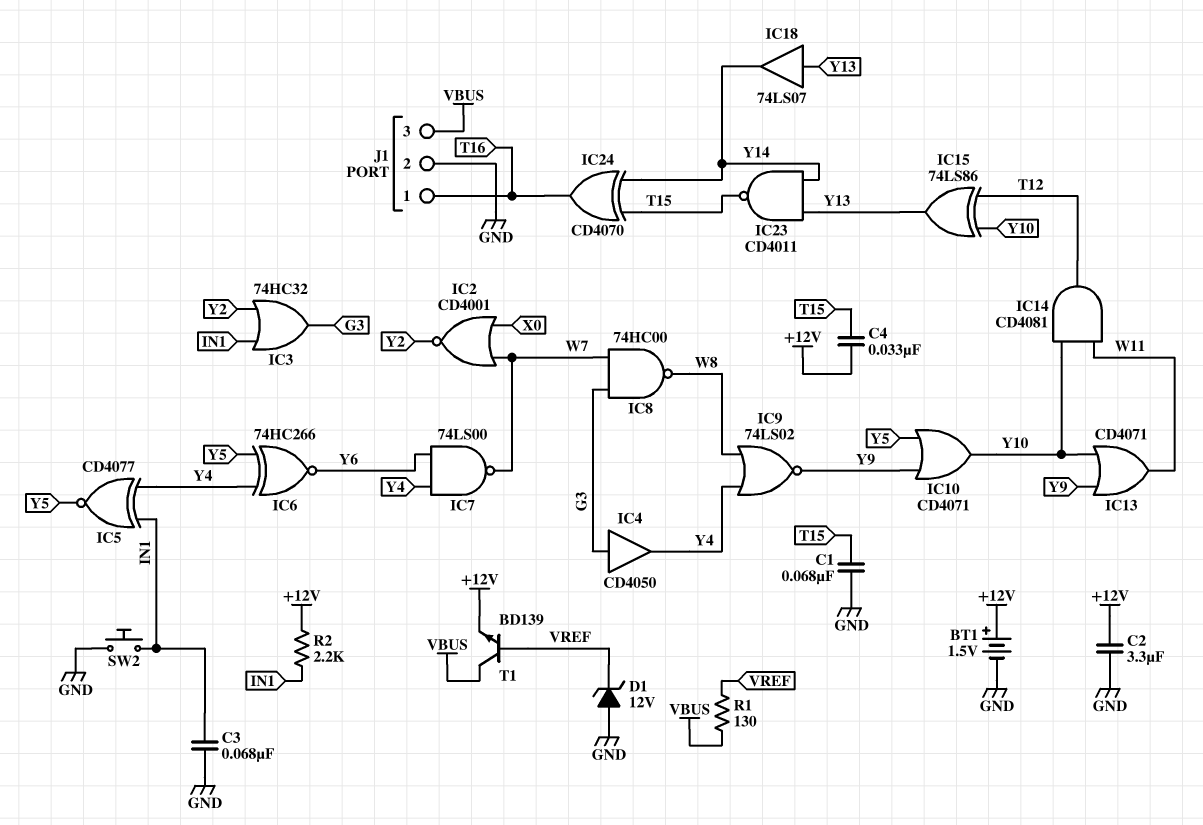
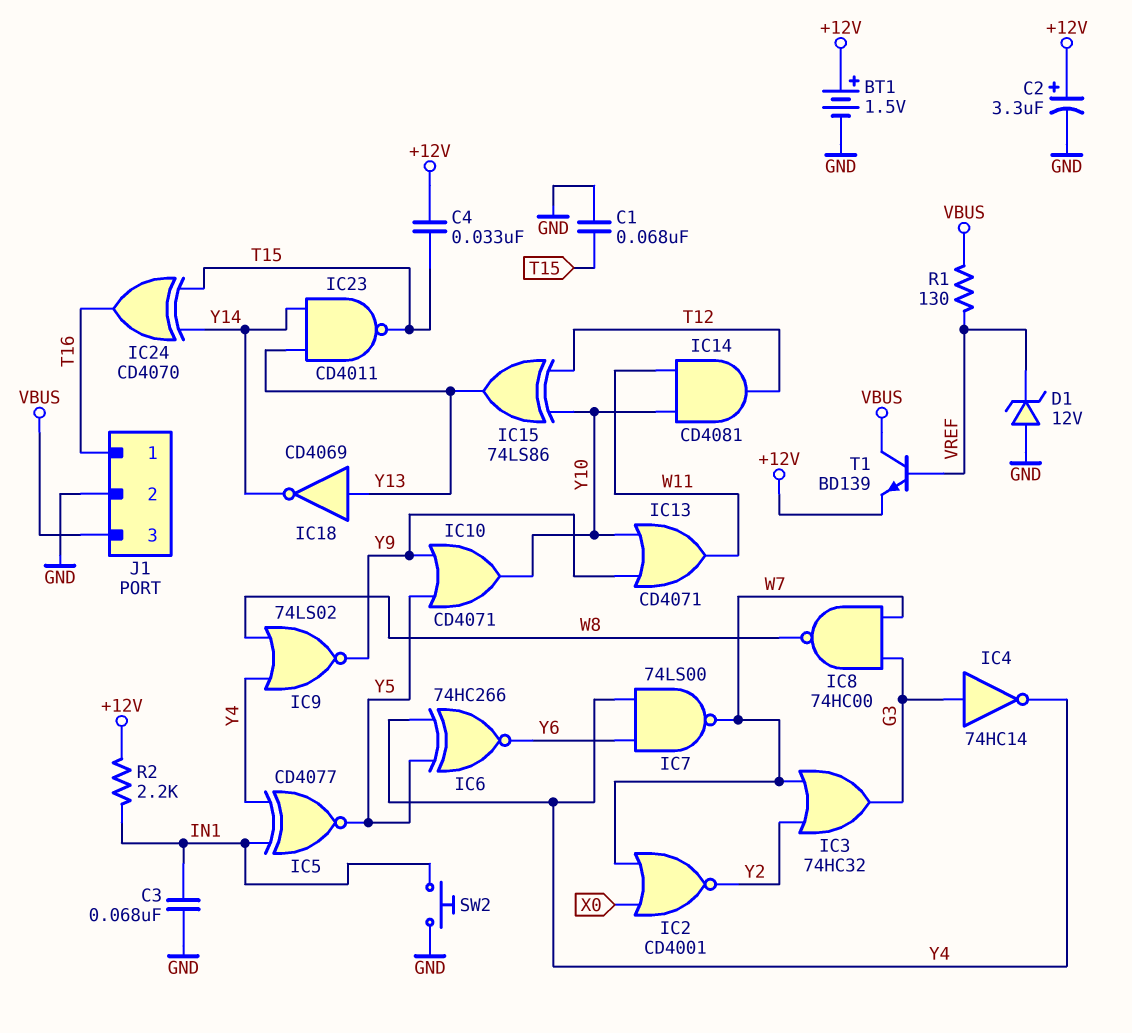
C2: 3.3uF (+12V, GND) -> 3.3uF (plus +12V, minus GND)
IC3: OR 74HC32 (in IN1, in Y2, out G3) -> OR 74HC32 (in W7, in Y2, out G3)
IC4: buffer CD4050 (in G3, out Y4) -> NOT 74HC14 (in G3, out Y4)
IC18: buffer 74LS07 (in Y13, out Y14) -> NOT CD4069 (in Y13, out Y14)

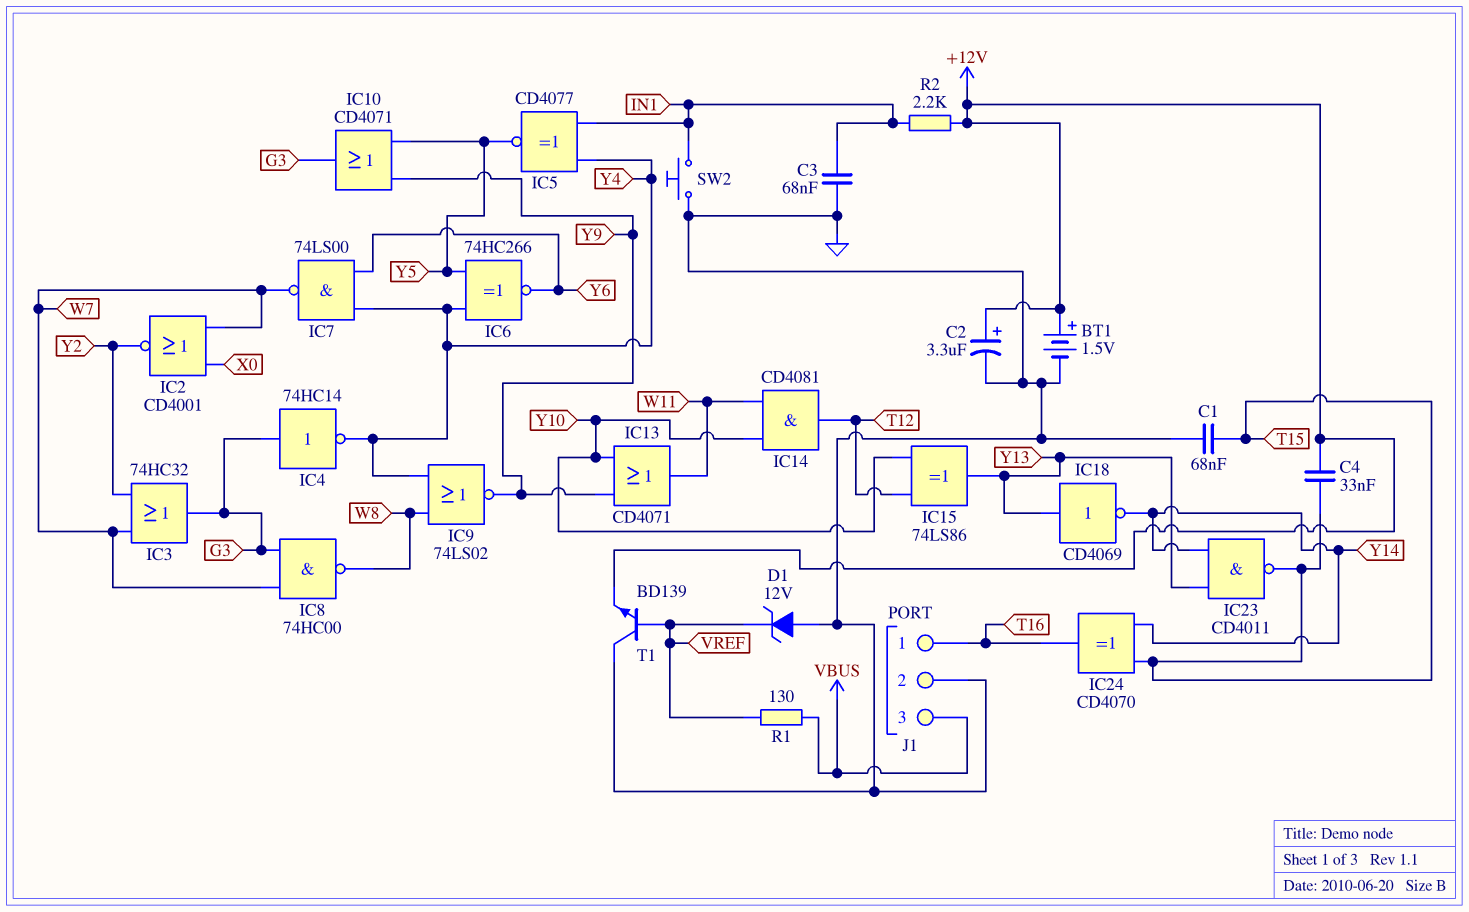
IC10: OR CD4071 (in Y5, in Y9, out Y10) -> OR CD4071 (in Y5, in Y9, out G3)
T1: NPN BD139 (B VREF, C VBUS, E +12V) -> NPN BD139 (B VREF, C GND, E +12V)

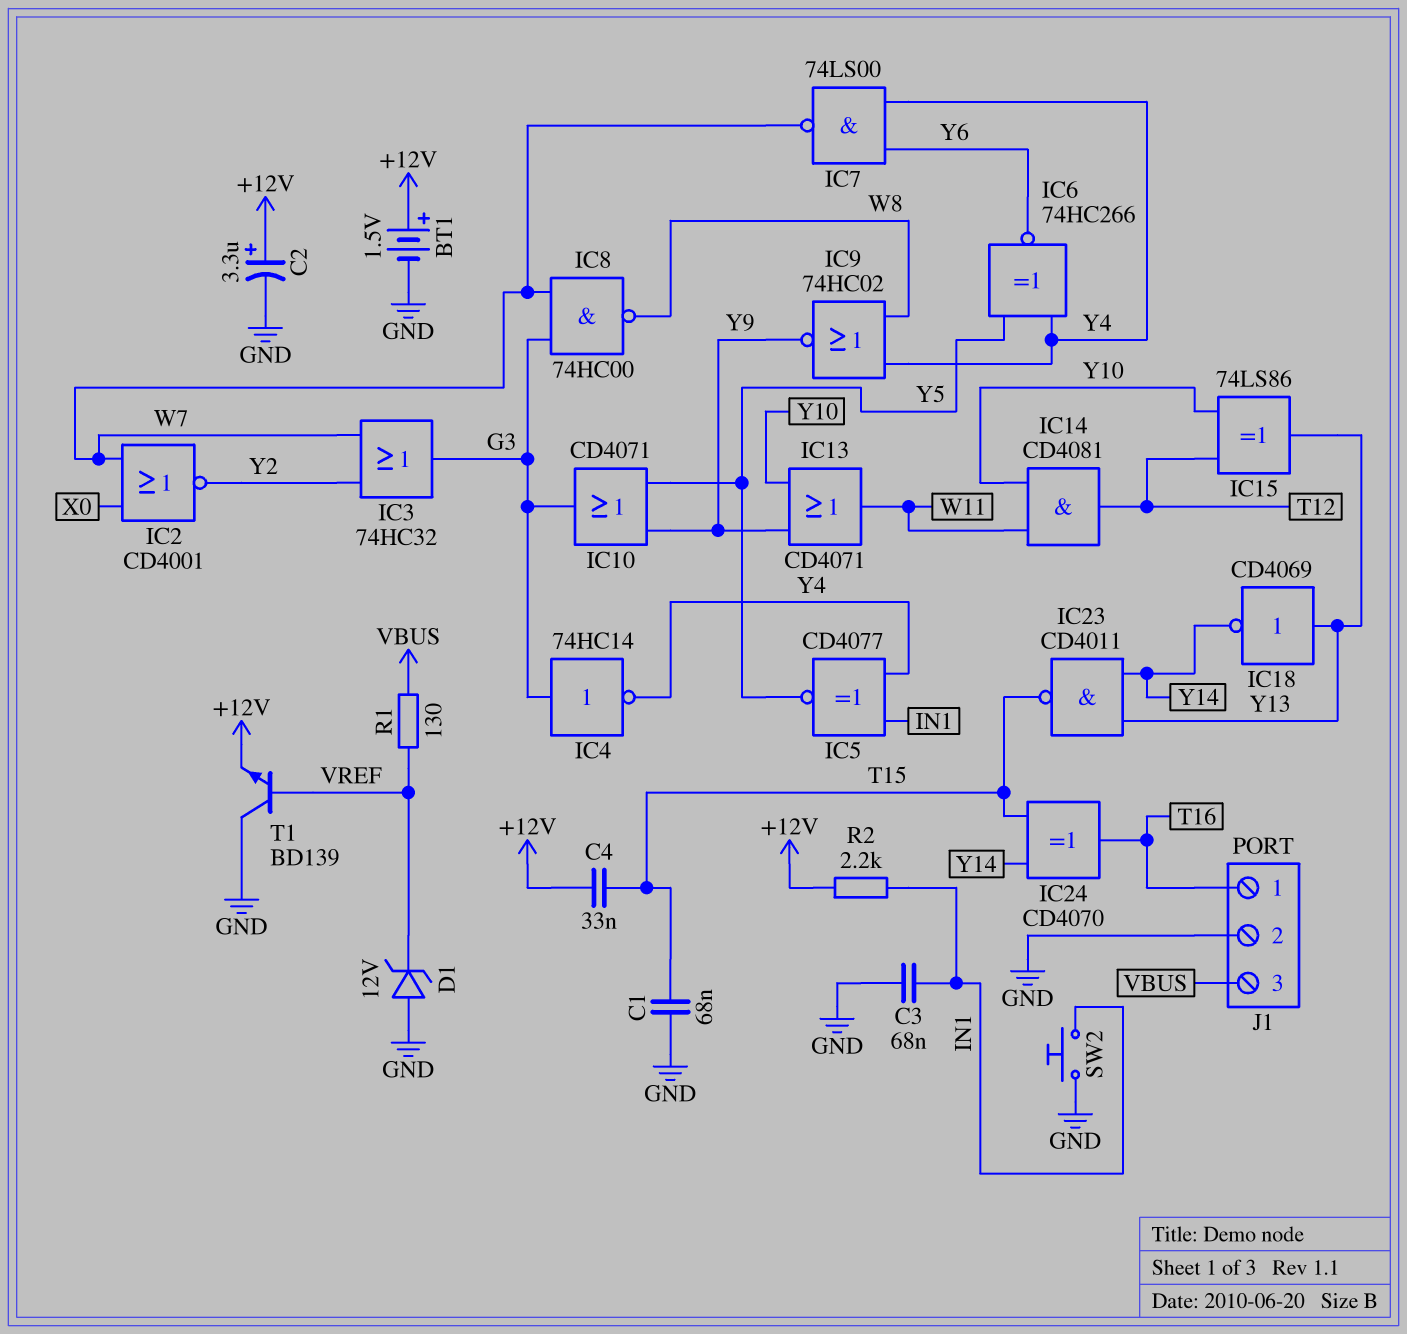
IC9: NOR 74LS02 (in W8, in Y4, out Y9) -> NOR 74HC02 (in W8, in Y4, out Y9)

